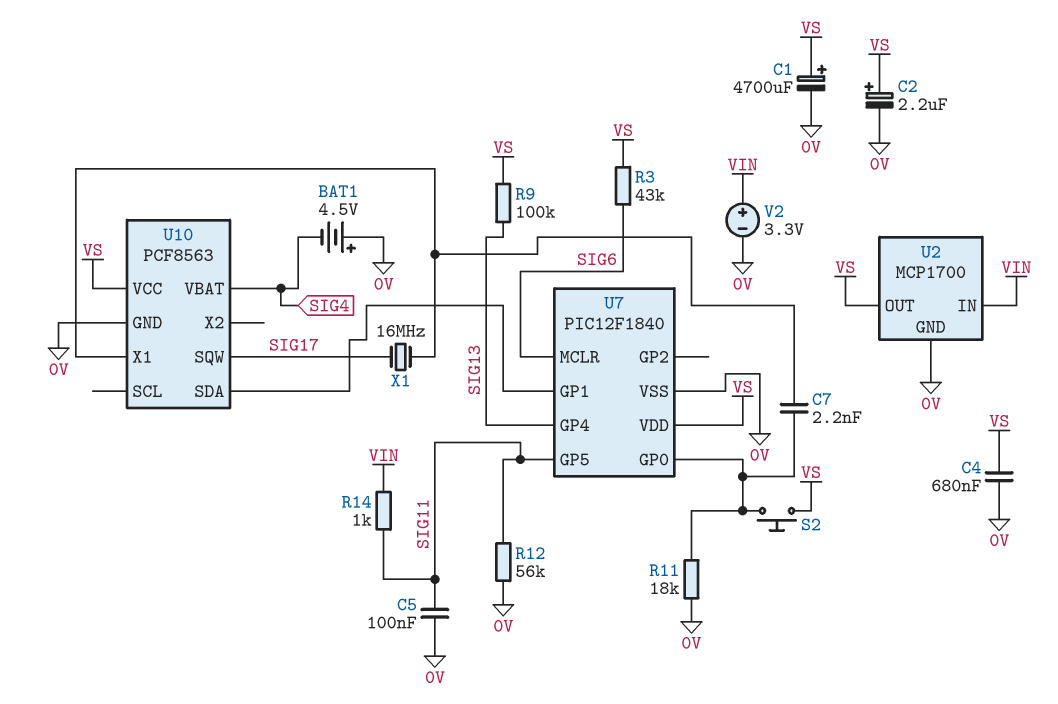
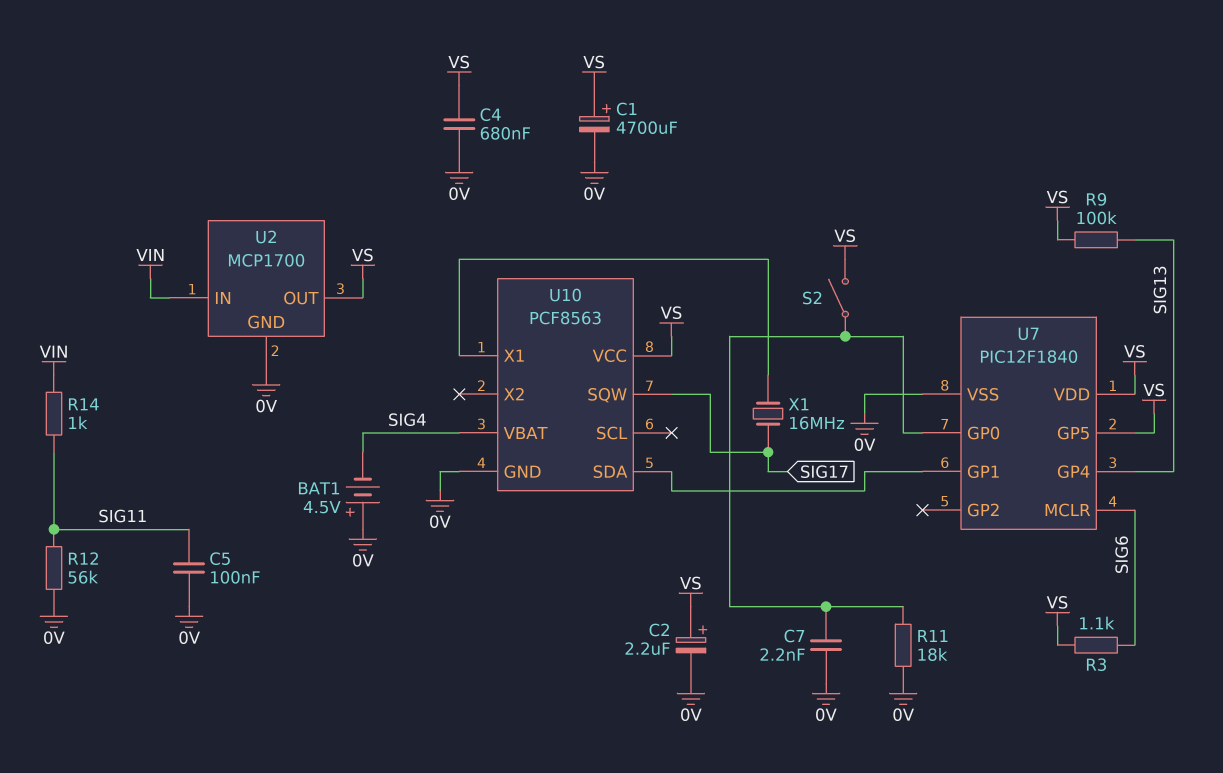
C7: 2.2nF (U7/GP0, U10/X1) -> 2.2nF (0V, U7/GP0)
R3: 43k (SIG6, VS) -> 1.1k (SIG6, VS)
S2: button (U7/GP0, VS) -> switch (U7/GP0, VS)
U7 pin GP5: SIG11 -> VS
V2: 3.3V (plus VIN, minus 0V) -> none

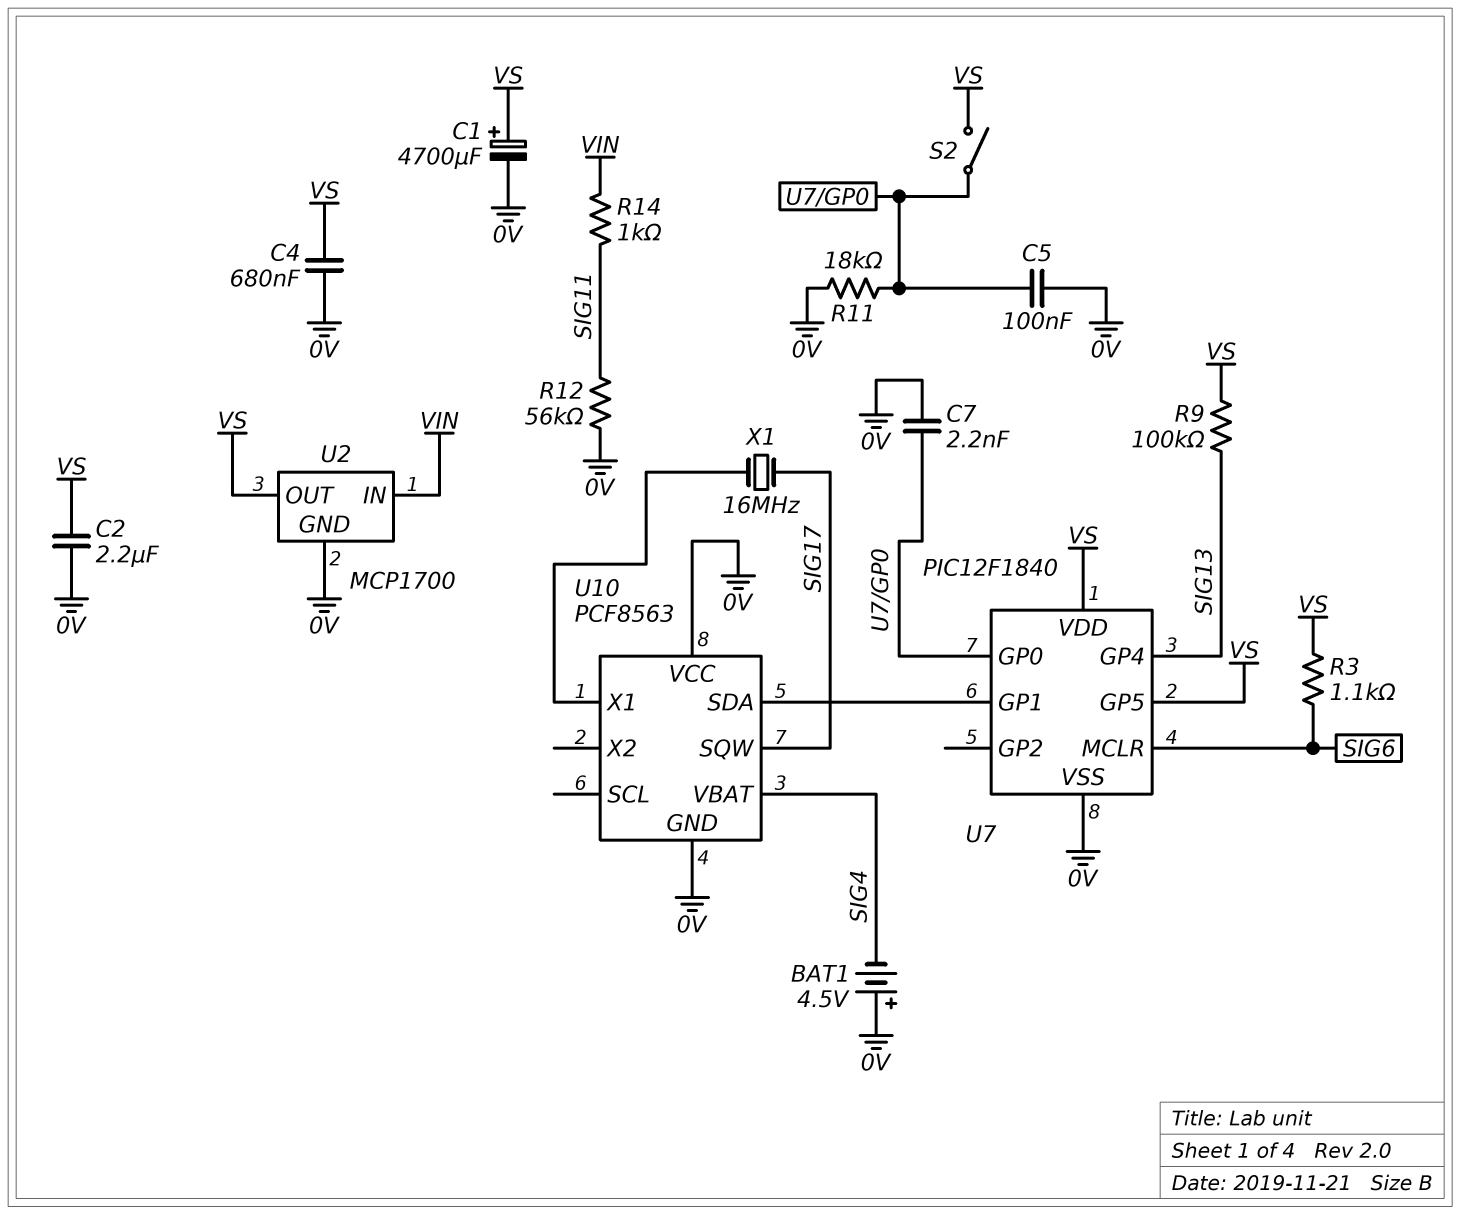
C2: 2.2uF (plus VS, minus 0V) -> 2.2uF (0V, VS)
C5: 100nF (0V, SIG11) -> 100nF (0V, U7/GP0)
U10 pin VCC: VS -> 0V

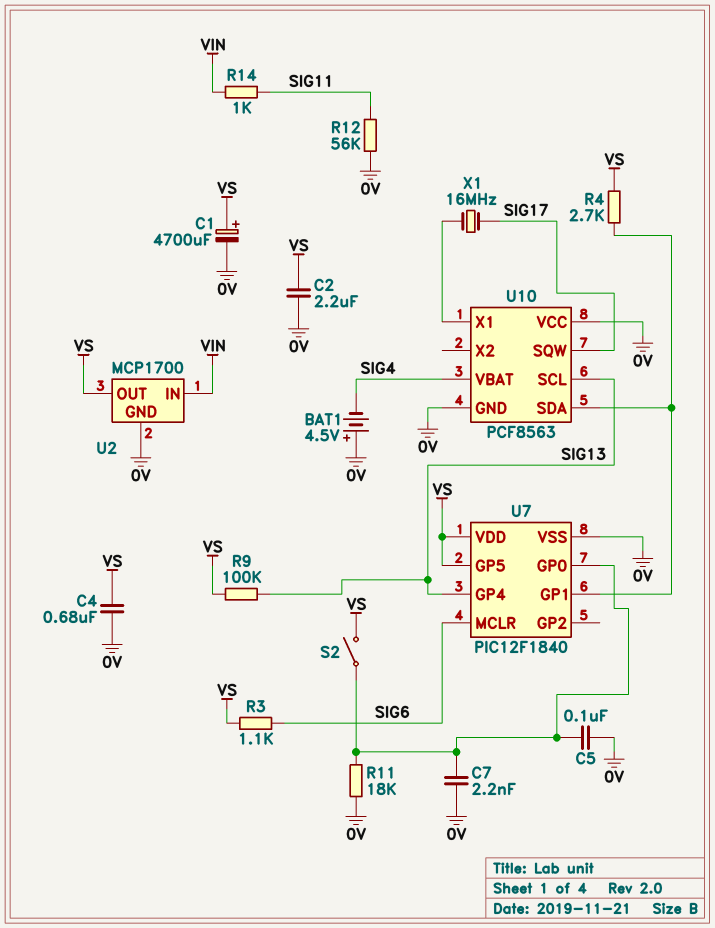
R4: none -> 2.7k (U7/GP1, VS)
U10 pin SCL: none -> SIG13

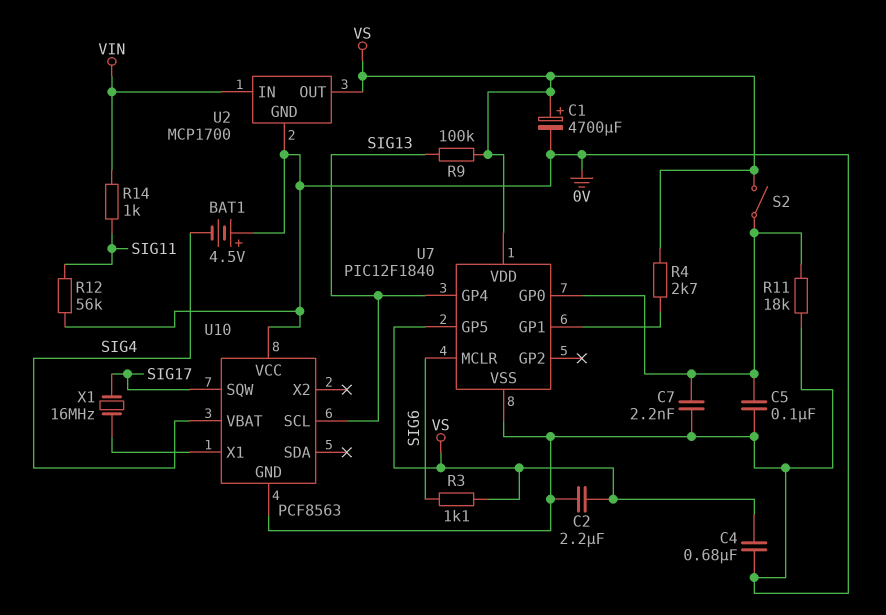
U10 pin SDA: U7/GP1 -> none

